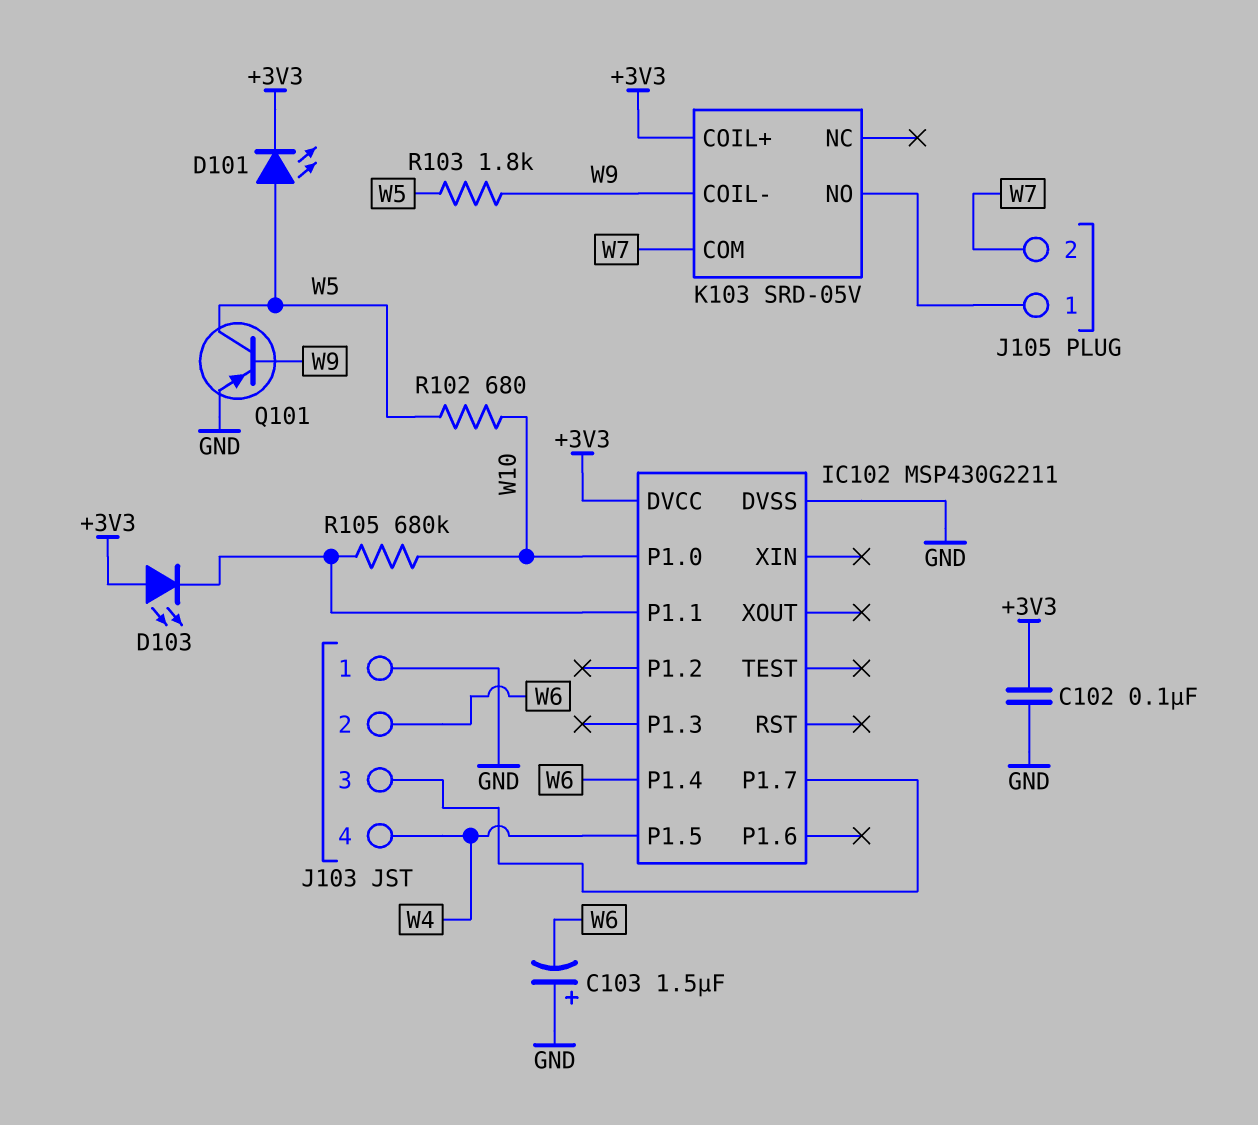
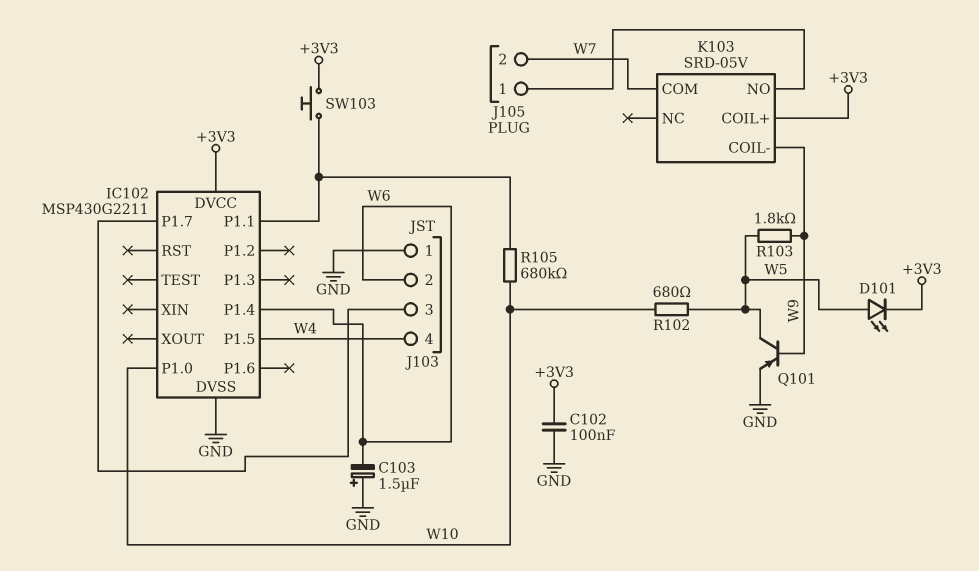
D103: LED (A +3V3, K IC102/P1.1) -> none
SW103: none -> button (+3V3, IC102/P1.1)

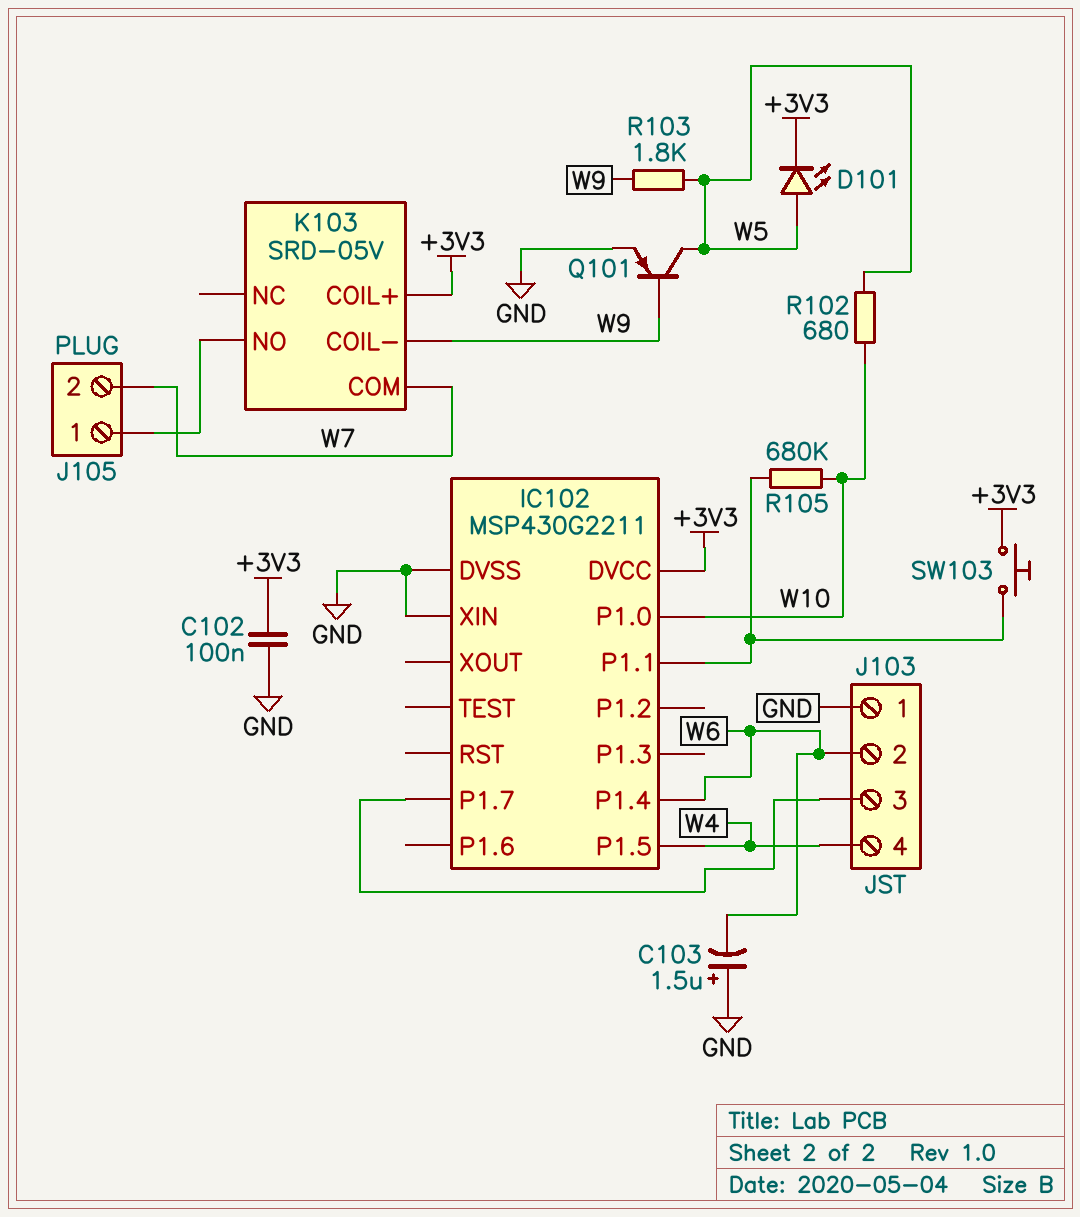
IC102 pin XIN: none -> GND

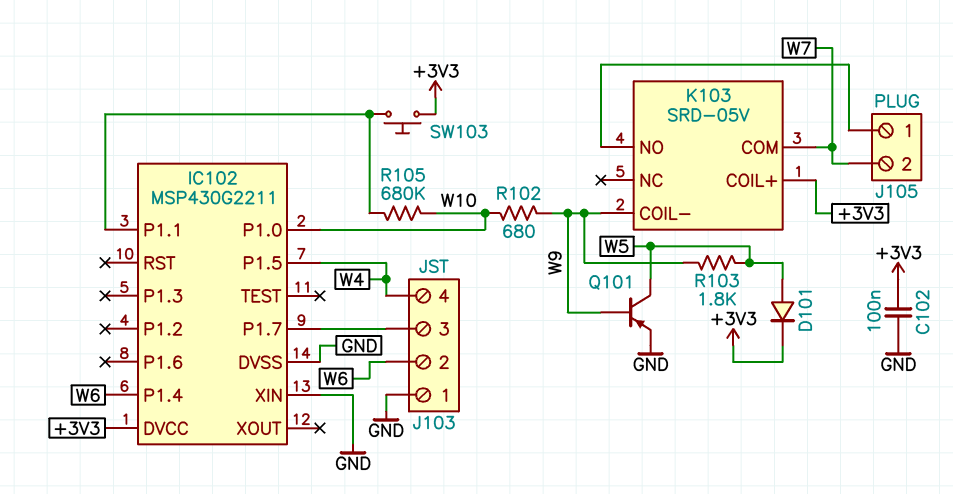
C103: 1.5uF (plus GND, minus W6) -> none
D101: LED (A W5, K +3V3) -> diode (A W5, K +3V3)
R102: 680 (W5, W10) -> 680 (W9, W10)

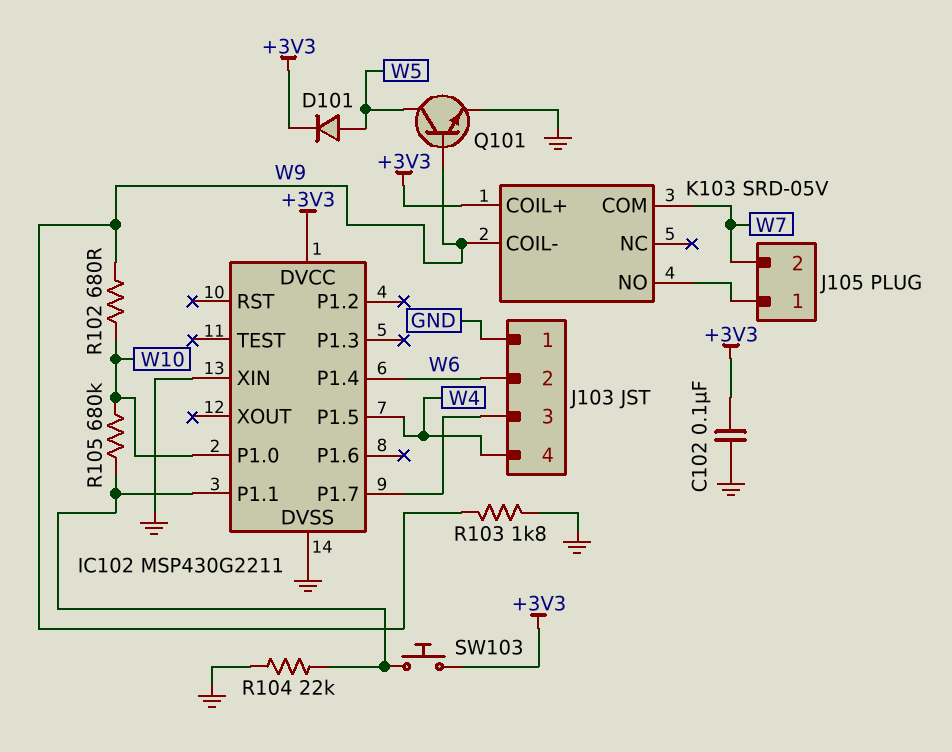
Q101: PNP (B W9, C W5, E GND) -> NPN (B W9, C W5, E GND)
R103: 1.8k (W5, W9) -> 1.8k (GND, W9)
R104: none -> 22k (GND, IC102/P1.1)

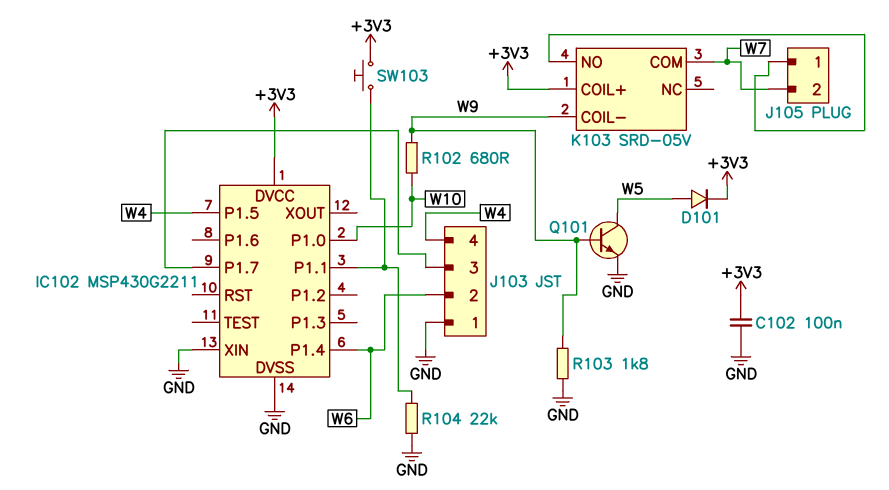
R105: 680k (IC102/P1.1, W10) -> none

